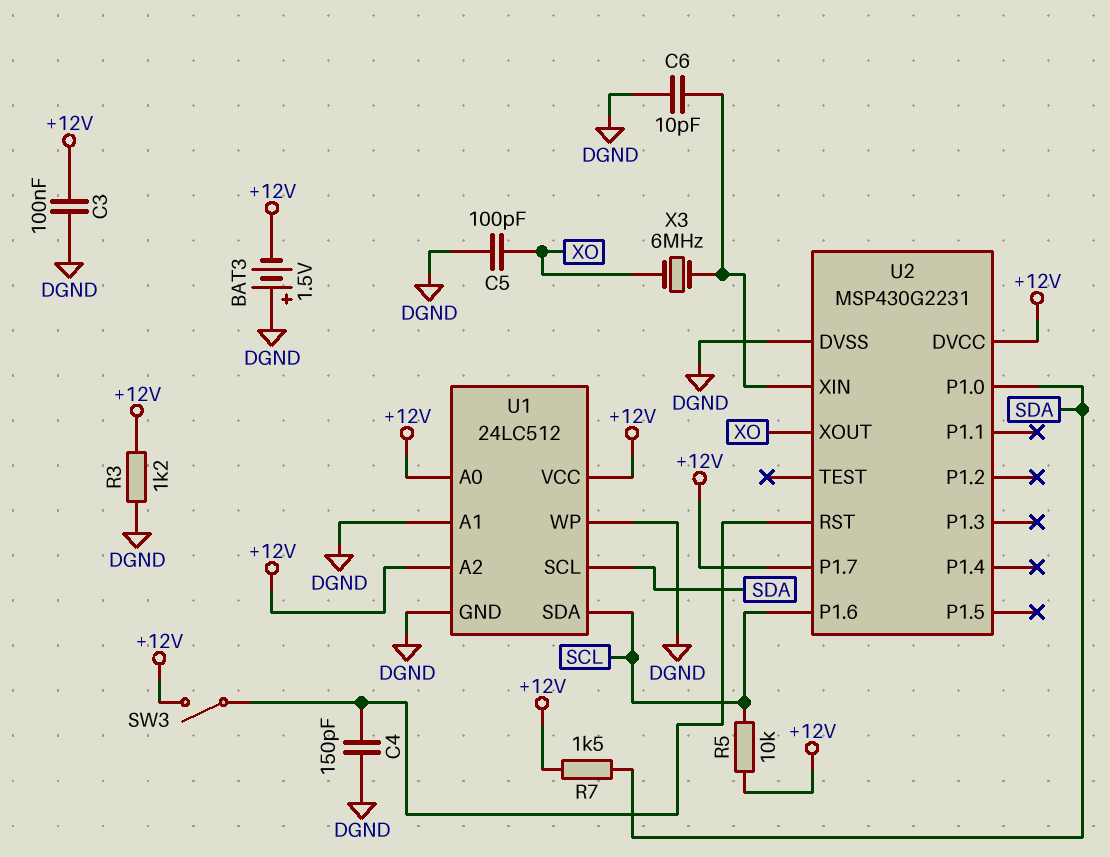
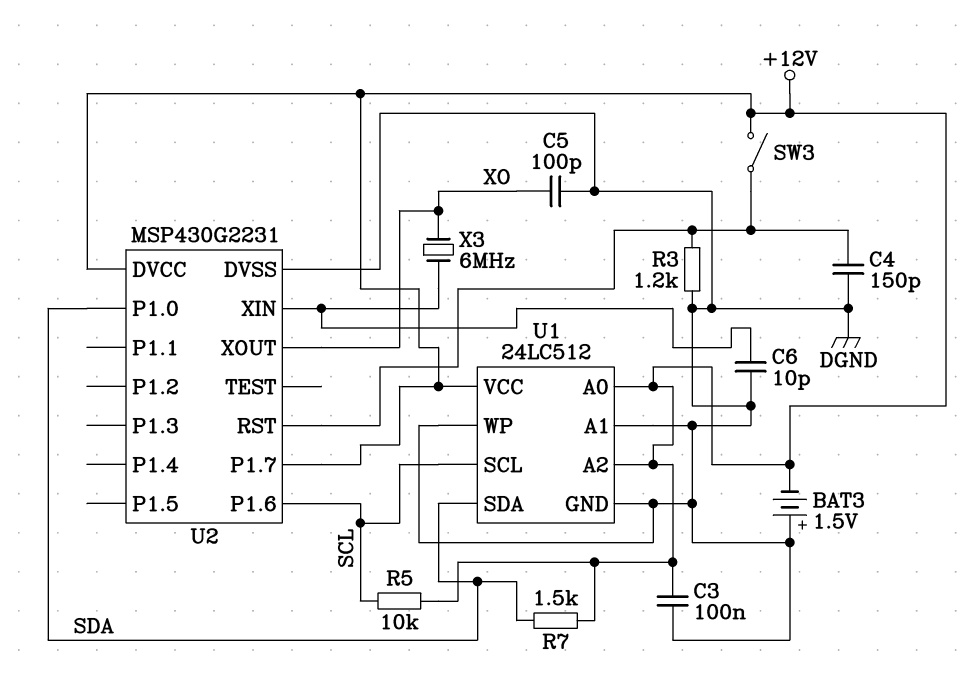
R3: 1.2k (+12V, DGND) -> 1.2k (DGND, U2/RST)
U1 pin SCL: SDA -> SCL
U1 pin SDA: SCL -> SDA

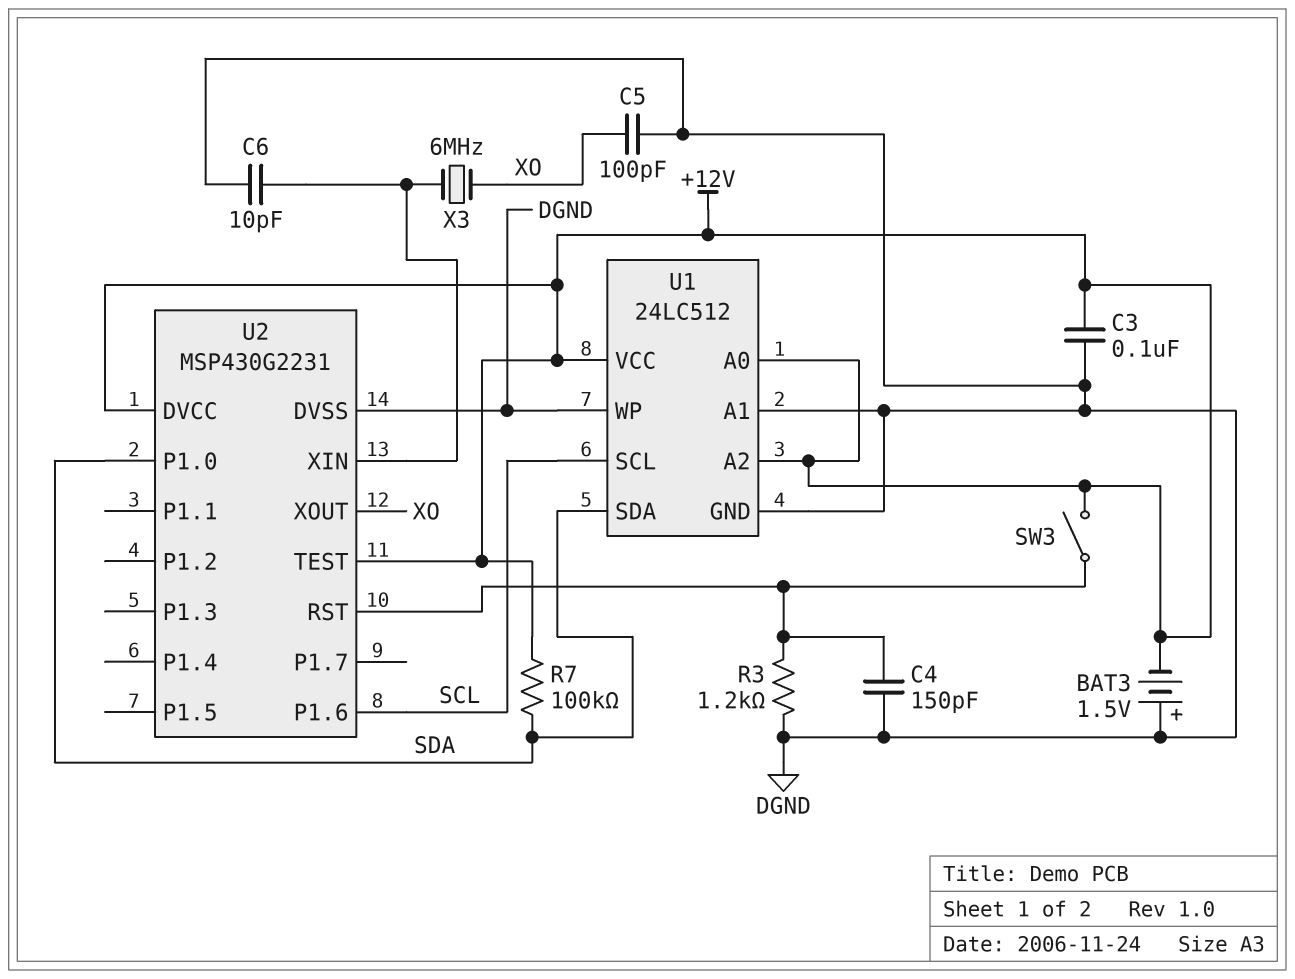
R5: 10k (+12V, SCL) -> none
R7: 1.5k (+12V, SDA) -> 100k (+12V, SDA)
U2 pin P1.7: +12V -> none
U2 pin TEST: none -> +12V

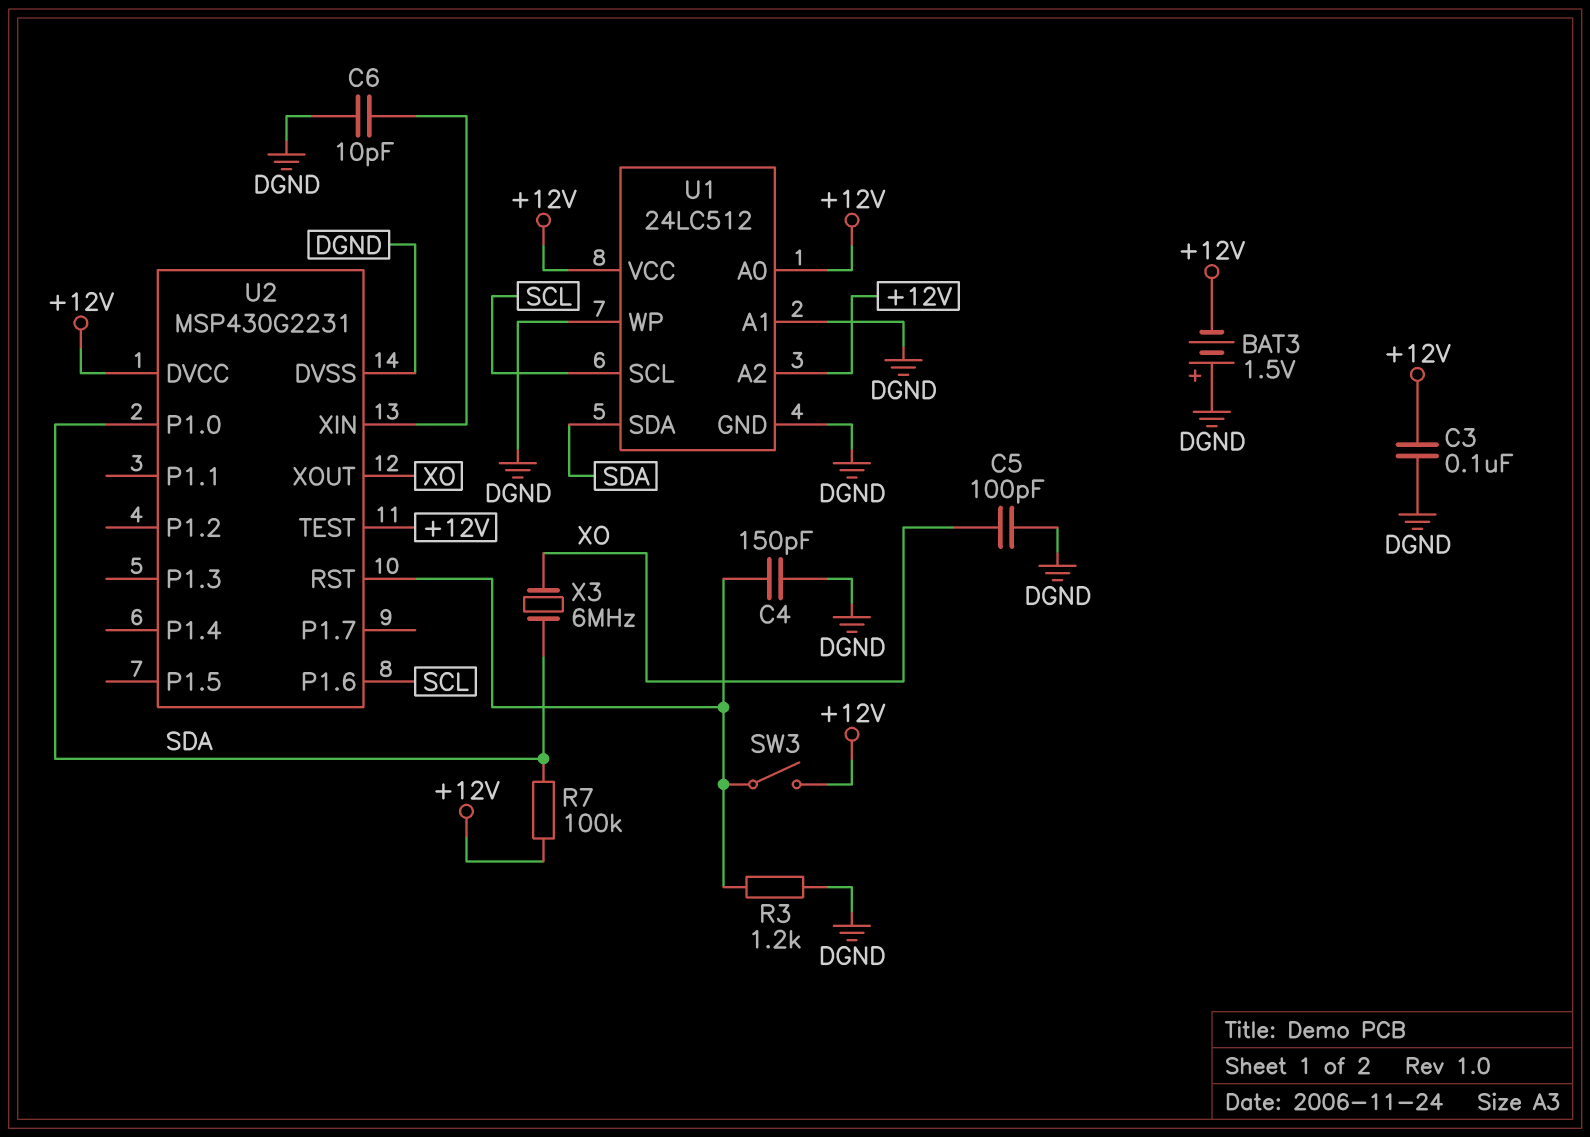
X3: 6MHz (U2/XIN, XO) -> 6MHz (SDA, XO)

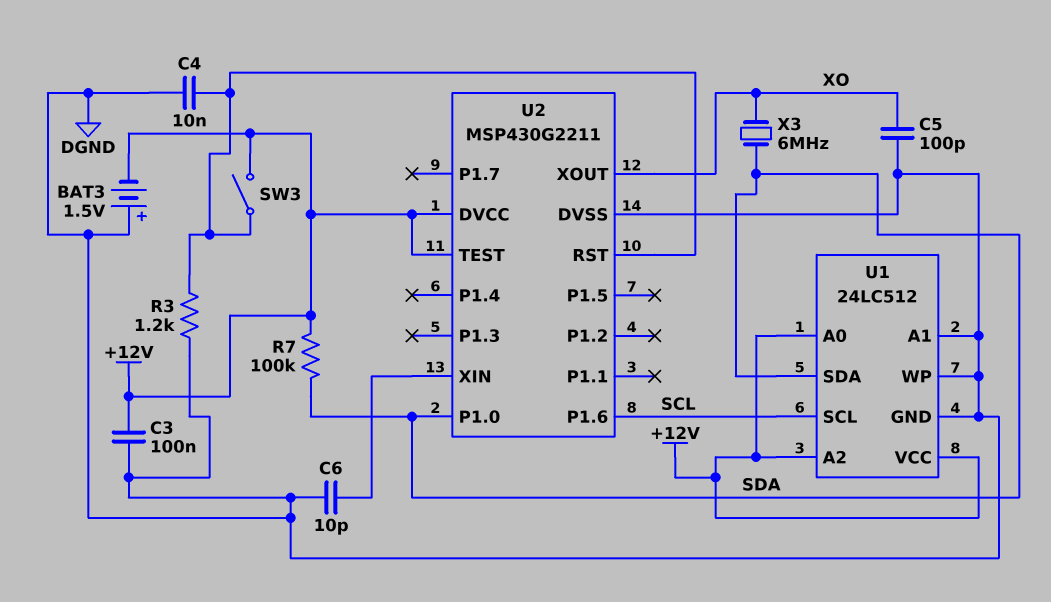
C4: 150pF (DGND, U2/RST) -> 10nF (DGND, U2/RST)
U2: MSP430G2231 -> MSP430G2211

